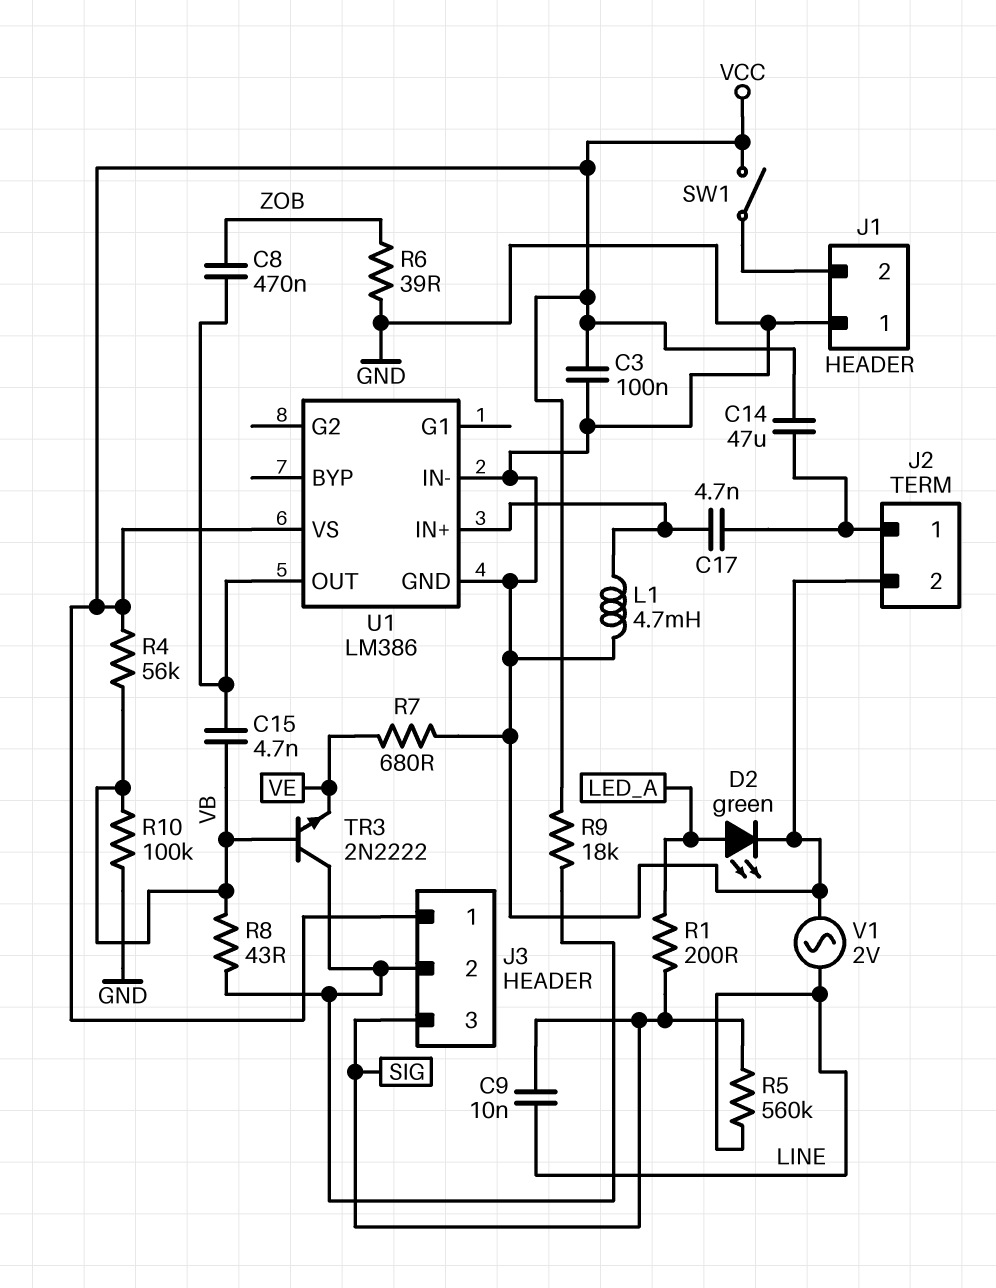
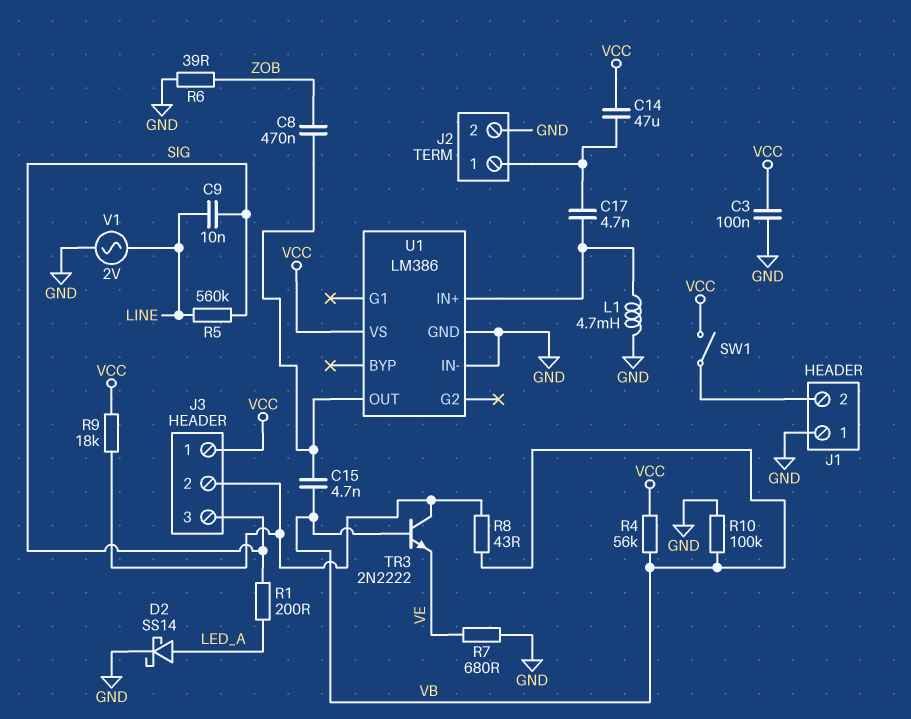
D2: LED green (A LED_A, K GND) -> schottky SS14 (A LED_A, K GND)

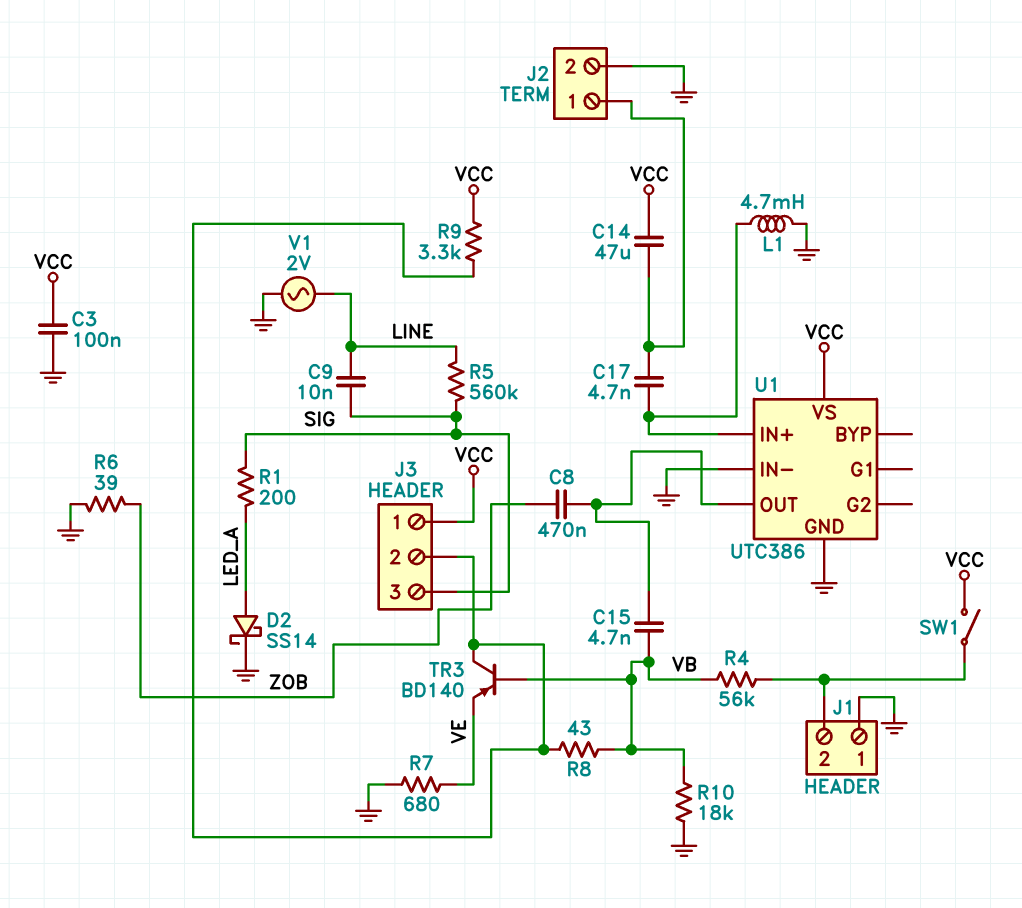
R4: 56k (VB, VCC) -> 56k (J1/2, VB)
R9: 18k (J3/2, VCC) -> 3.3k (J3/2, VCC)
R10: 100k (GND, VB) -> 18k (GND, VB)
TR3: NPN 2N2222 (B VB, C J3/2, E VE) -> PNP BD140 (B VB, C J3/2, E VE)
U1: LM386 -> UTC386

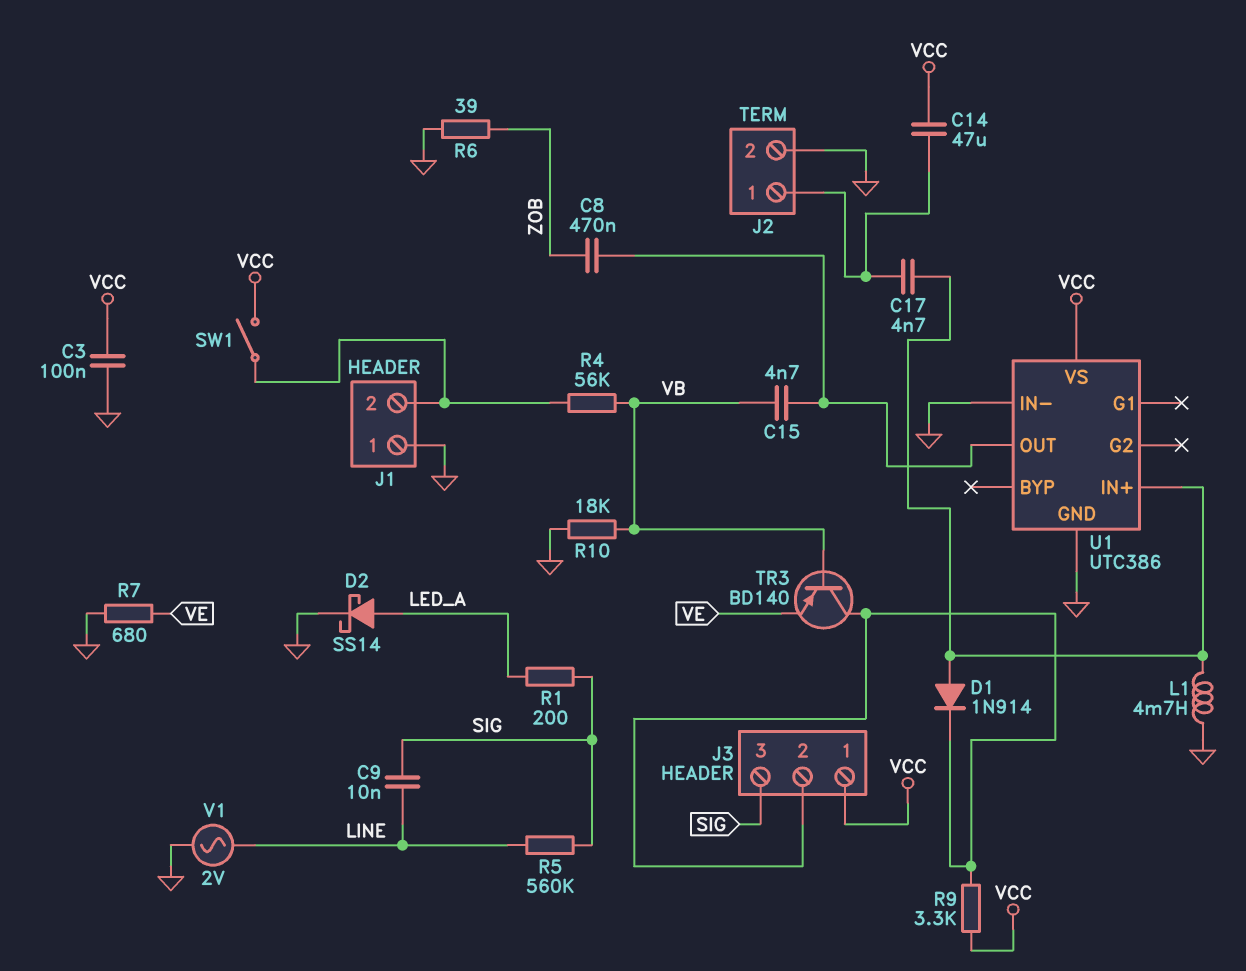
D1: none -> diode 1N914 (A U1/IN+, K J3/2)
R8: 43 (J3/2, VB) -> none

